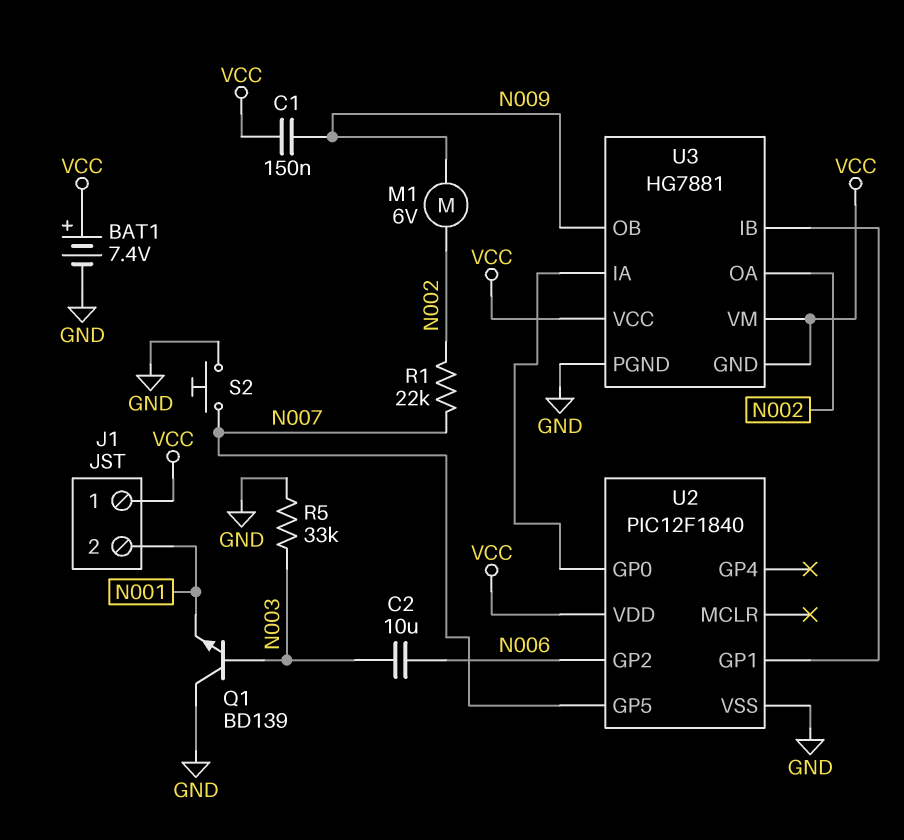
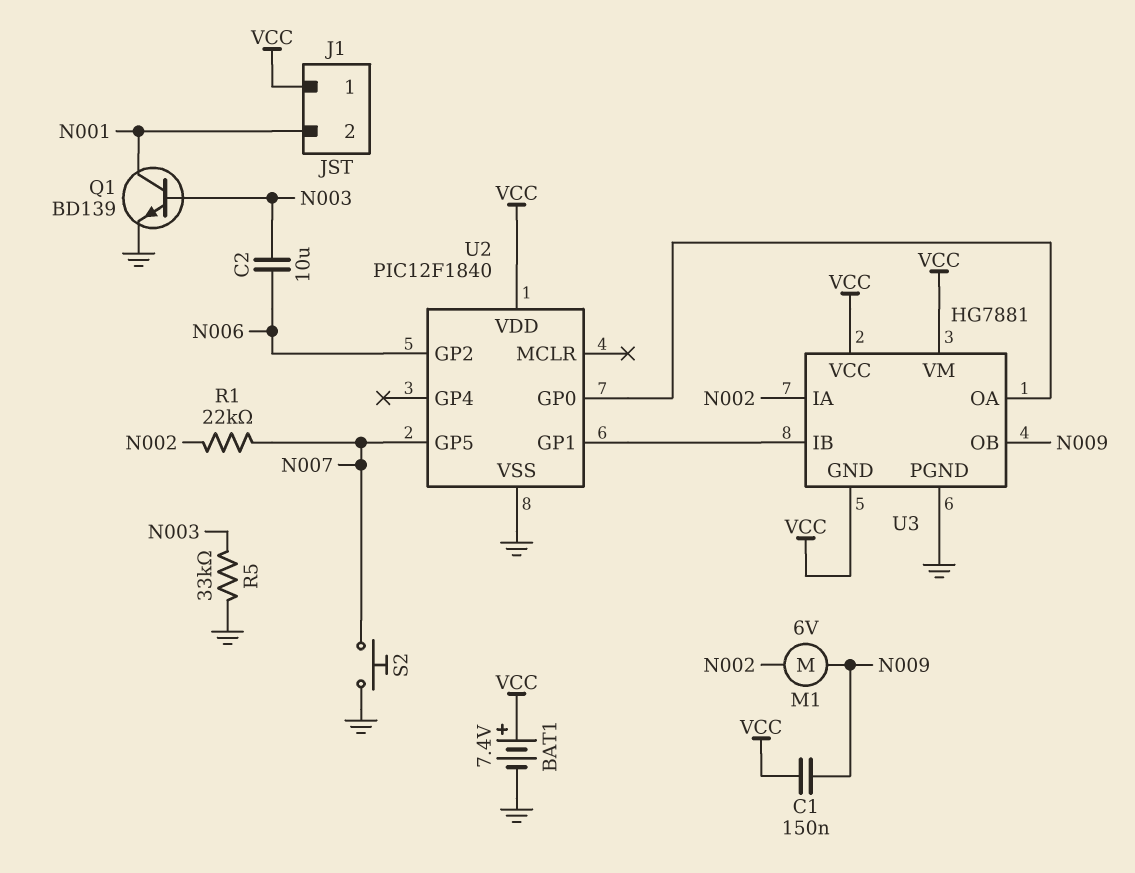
Q1: NPN BD139 (B N003, C GND, E N001) -> NPN BD139 (B N003, C N001, E GND)
U3 pin IA: U2/GP0 -> N002
U3 pin OA: N002 -> U2/GP0

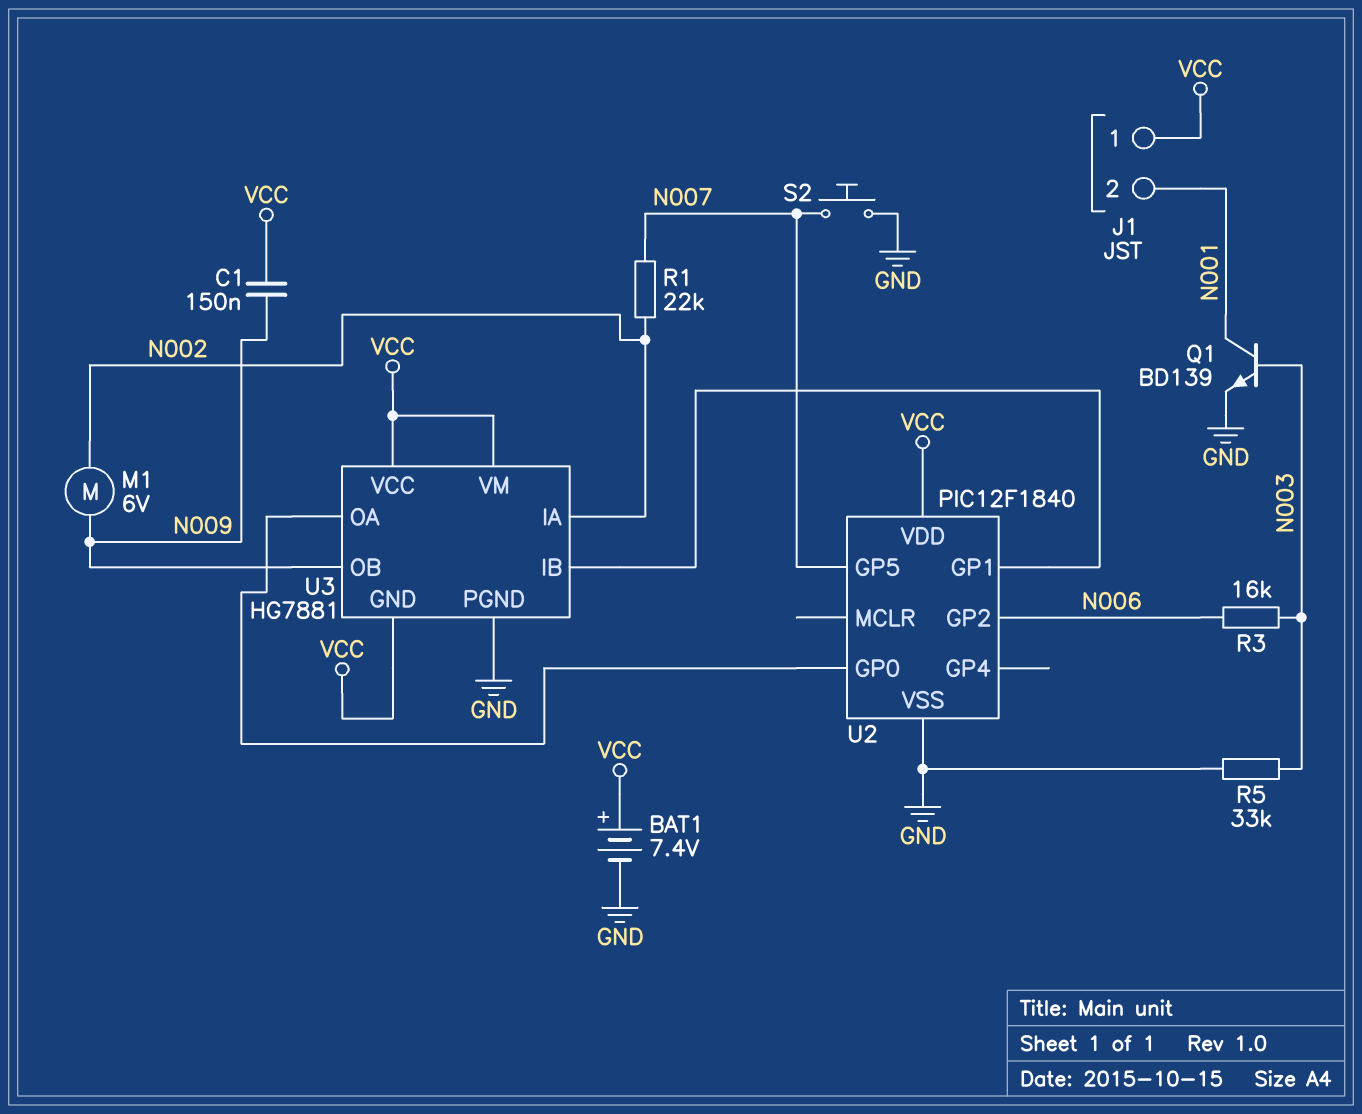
C2: 10uF (N003, N006) -> none
R3: none -> 16k (N003, N006)

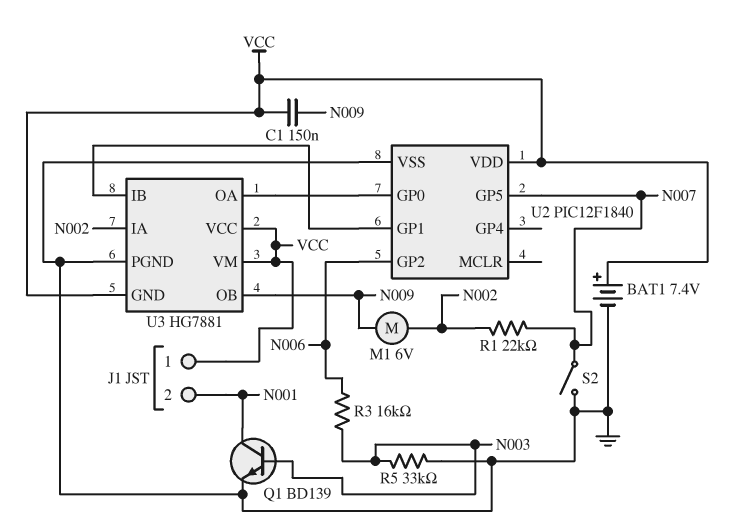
S2: button (GND, N007) -> switch (GND, N007)

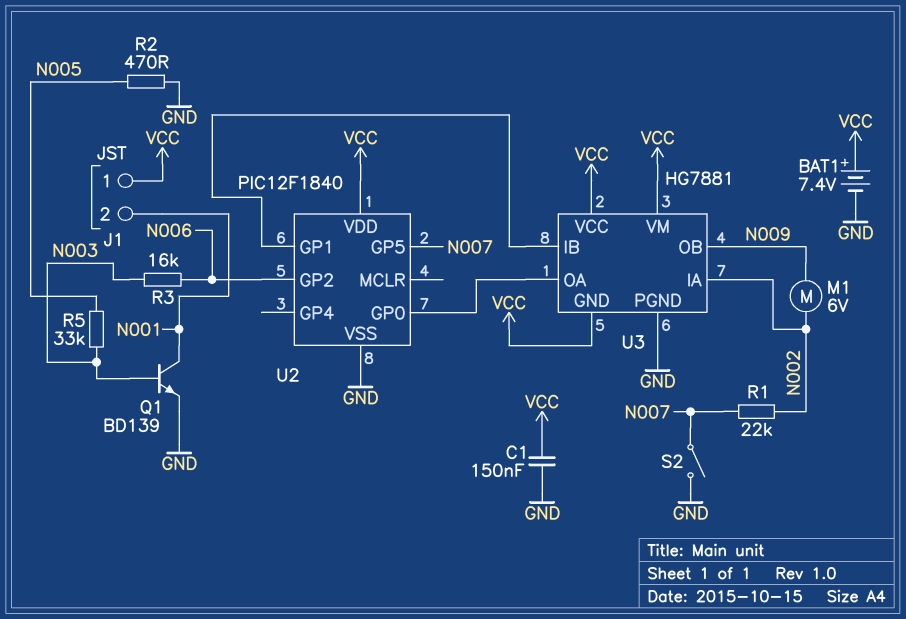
C1: 150nF (N009, VCC) -> 150nF (GND, VCC)
R2: none -> 470 (GND, N005)
R5: 33k (GND, N003) -> 33k (N003, N005)

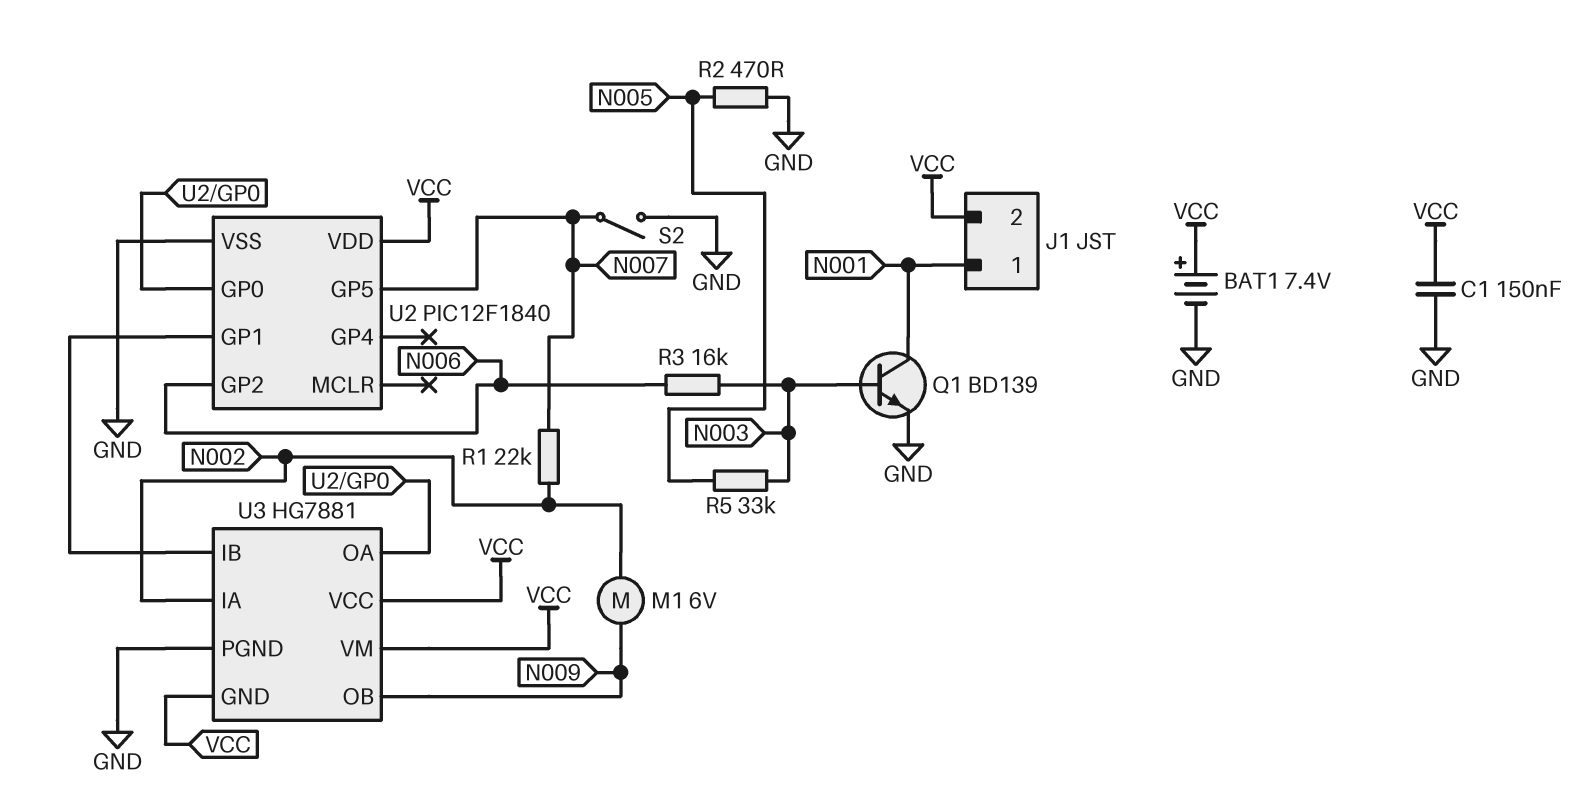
J1 pin 1: VCC -> N001
J1 pin 2: N001 -> VCC

